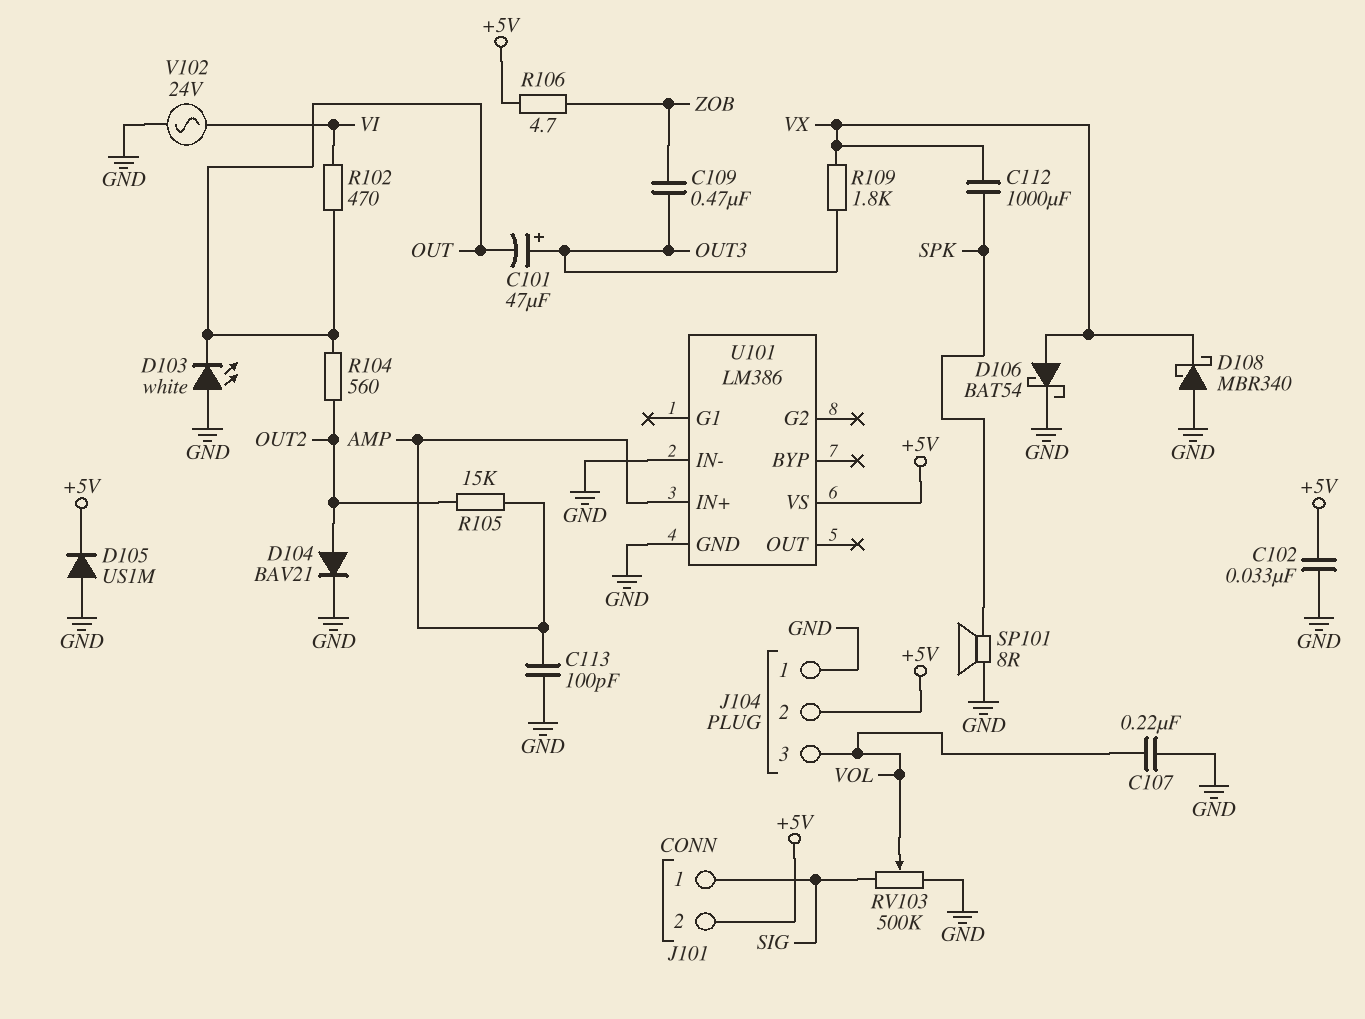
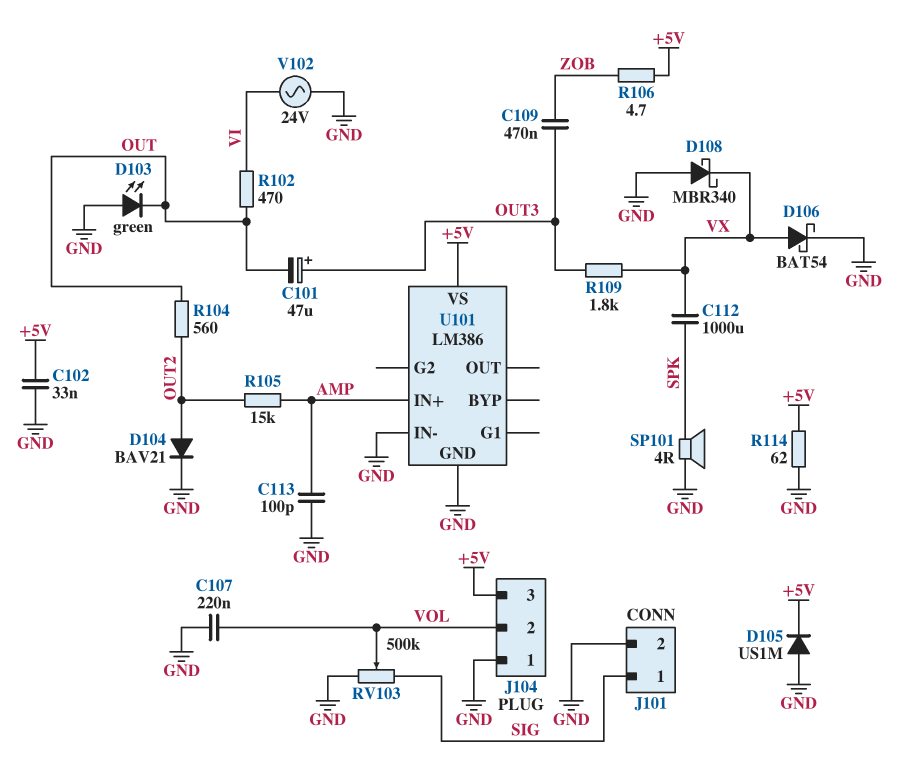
D103: LED white (A GND, K OUT) -> LED green (A GND, K OUT)
J101 pin 2: +5V -> GND
J104 pin 2: +5V -> VOL
J104 pin 3: VOL -> +5V
R114: none -> 62 (+5V, GND)
SP101: speaker 8R (GND, SPK) -> speaker 4R (GND, SPK)

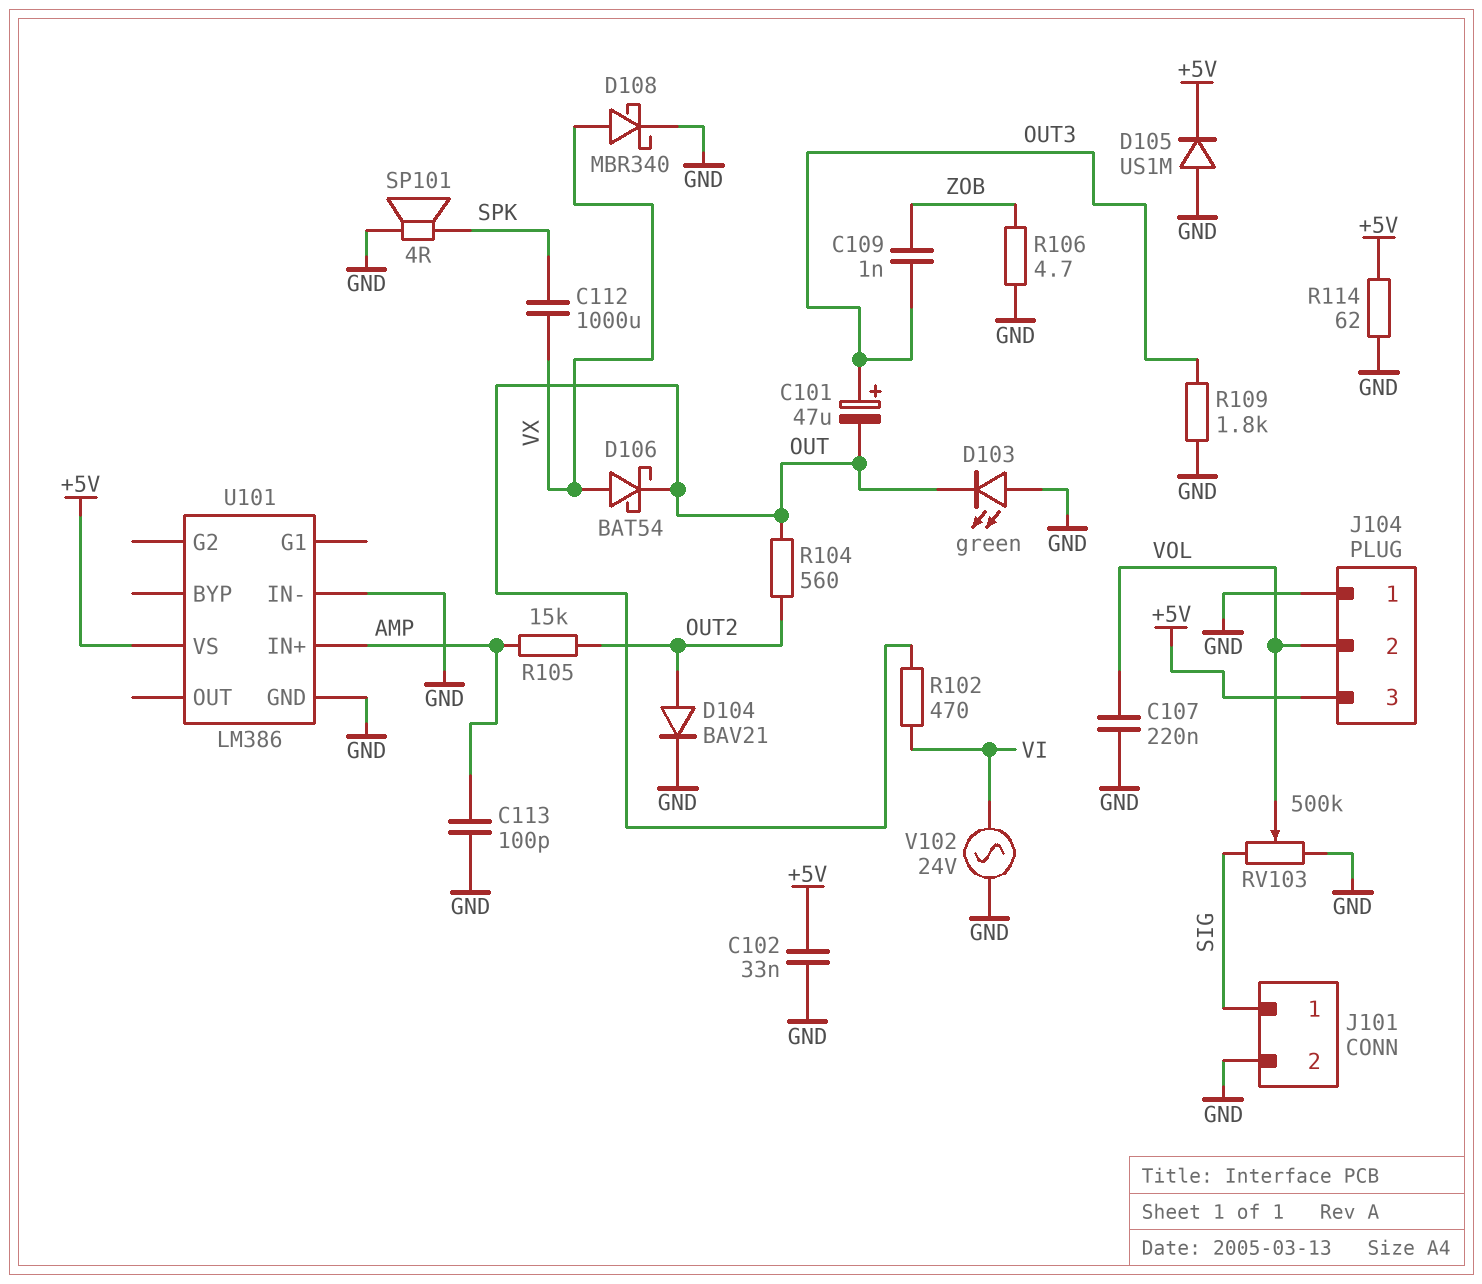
C109: 470nF (OUT3, ZOB) -> 1nF (OUT3, ZOB)
D106: schottky BAT54 (A VX, K GND) -> schottky BAT54 (A VX, K OUT)
D108: schottky MBR340 (A GND, K VX) -> schottky MBR340 (A VX, K GND)
R106: 4.7 (+5V, ZOB) -> 4.7 (GND, ZOB)
R109: 1.8k (OUT3, VX) -> 1.8k (GND, OUT3)

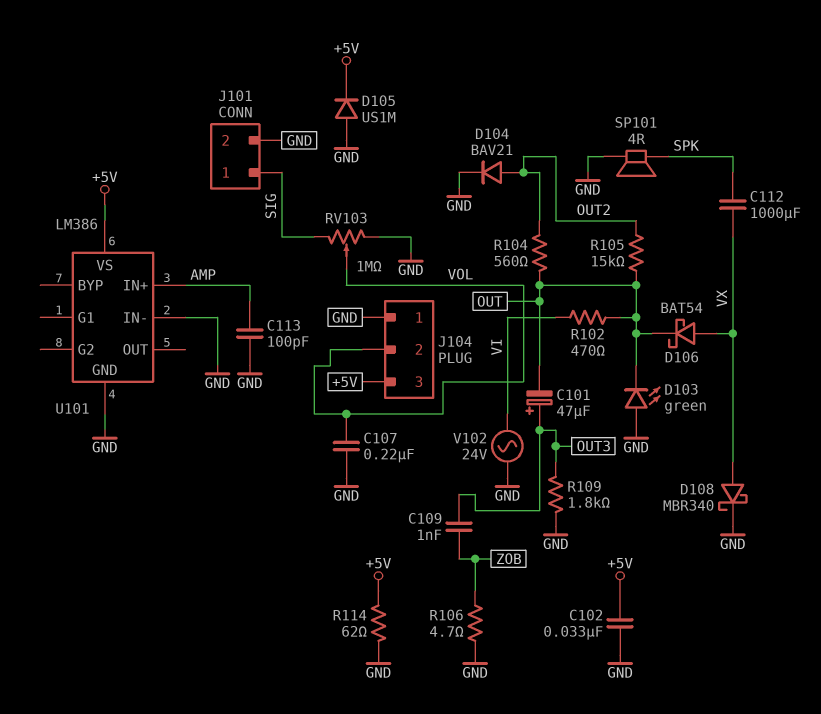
R105: 15k (AMP, OUT2) -> 15k (OUT, OUT2)
RV103: 500k (GND, SIG, wiper VOL) -> 1M (GND, SIG, wiper VOL)

